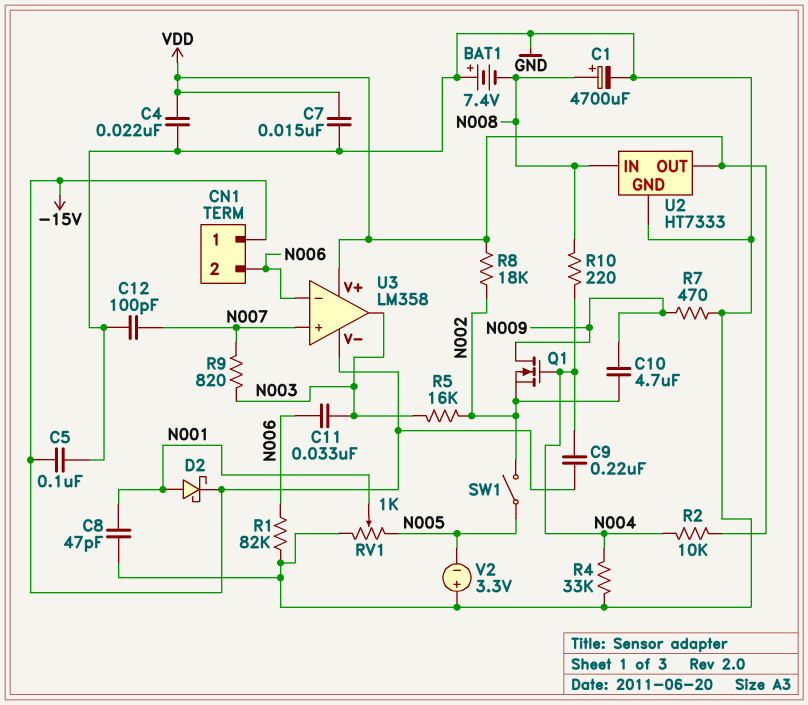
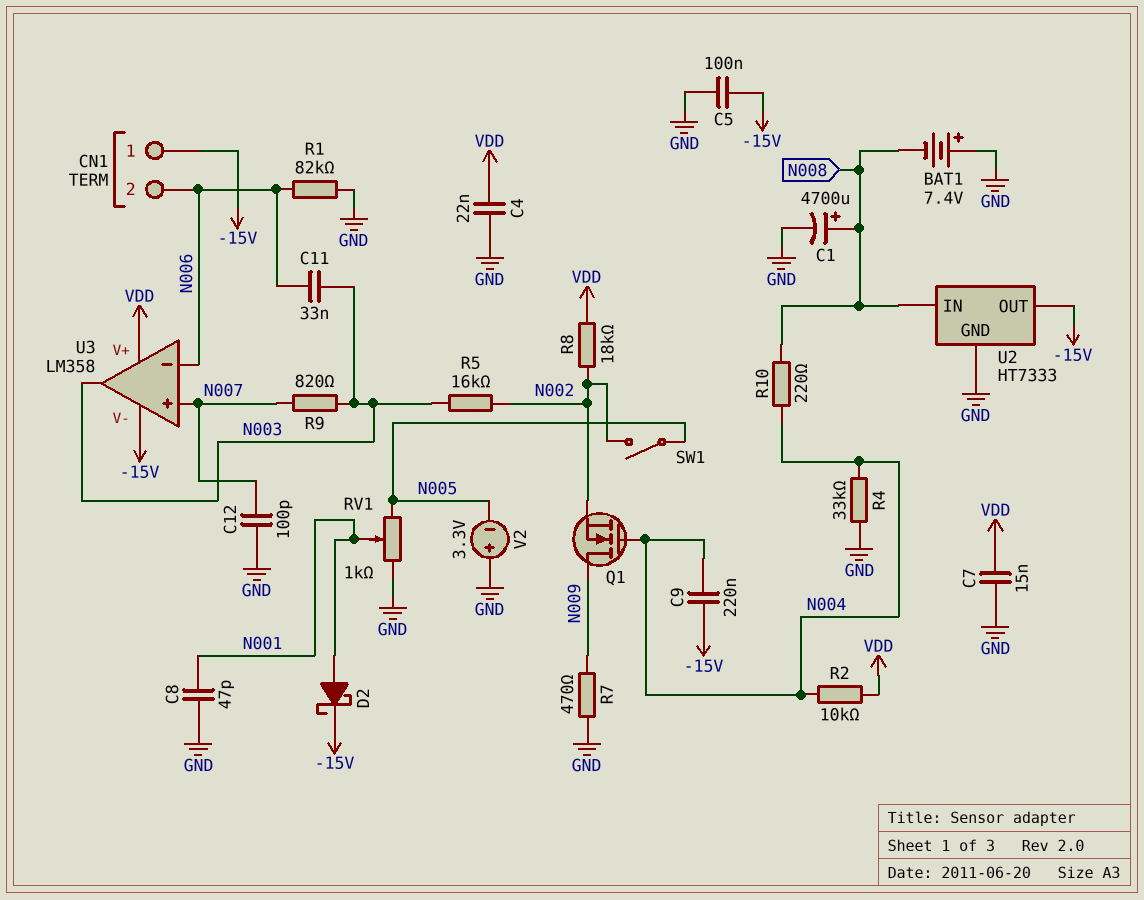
C10: 4.7uF (N002, N009) -> none
U2 pin OUT: VDD -> -15V

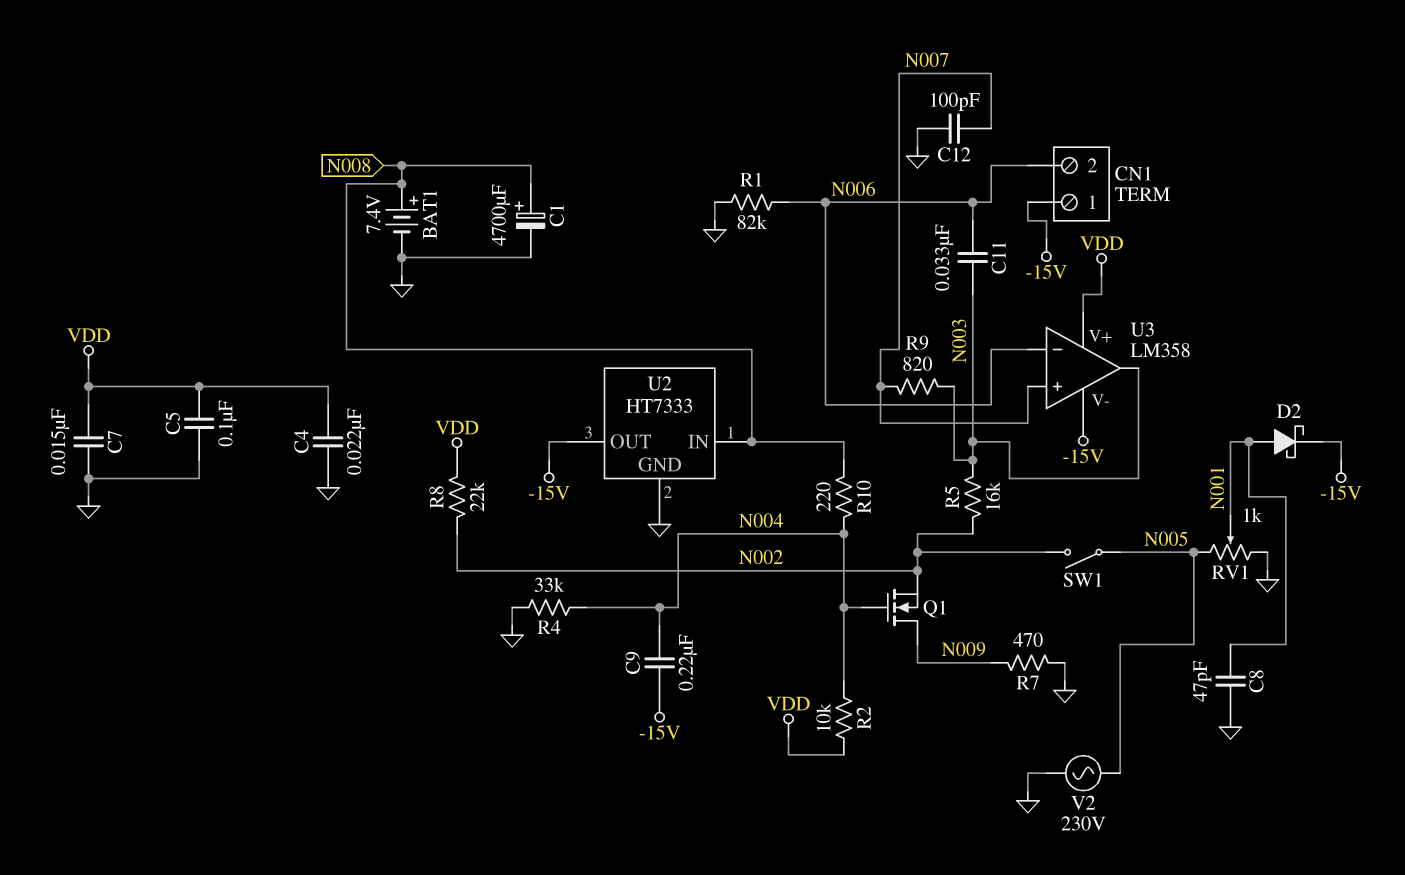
BAT1: 7.4V (plus GND, minus N008) -> 7.4V (plus N008, minus GND)
C5: 100nF (-15V, GND) -> 100nF (GND, VDD)
R8: 18k (N002, VDD) -> 22k (N002, VDD)
V2: 3.3V (plus GND, minus N005) -> AC 230V (GND, N005)

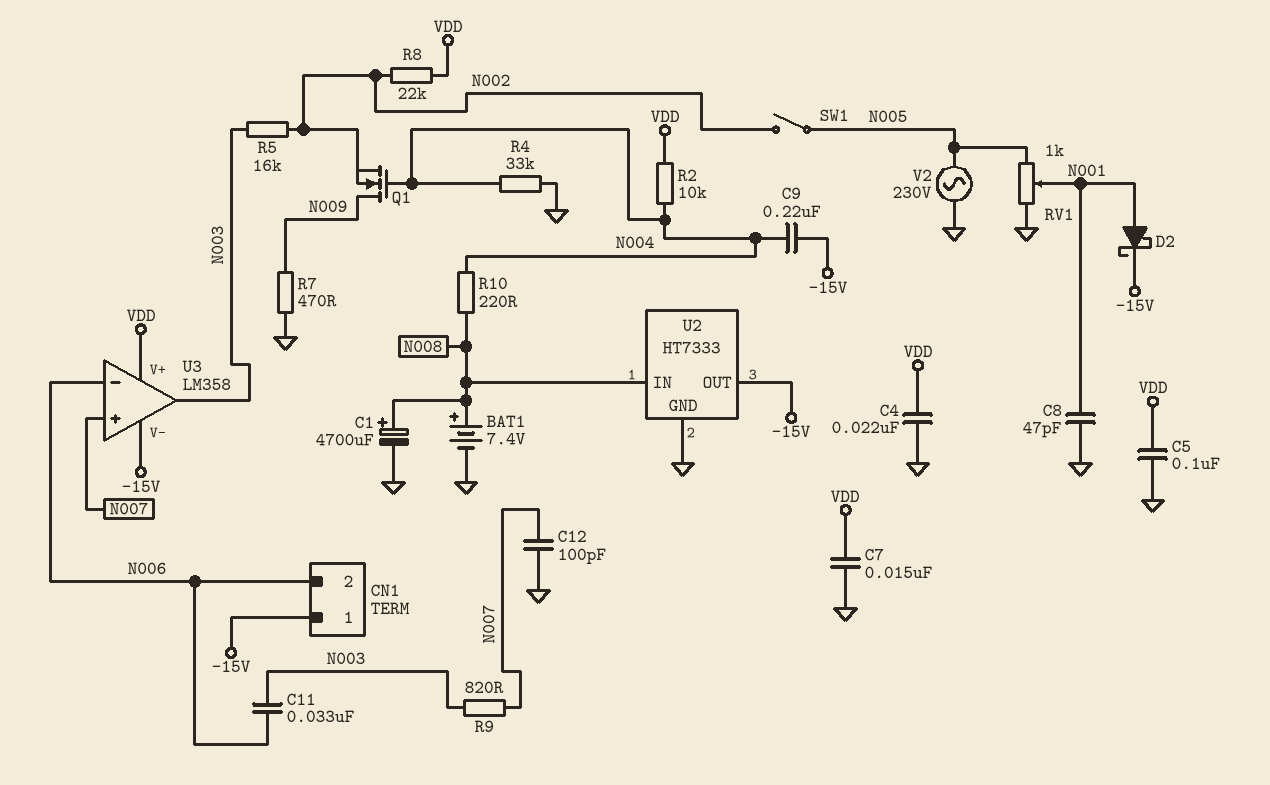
R1: 82k (GND, N006) -> none

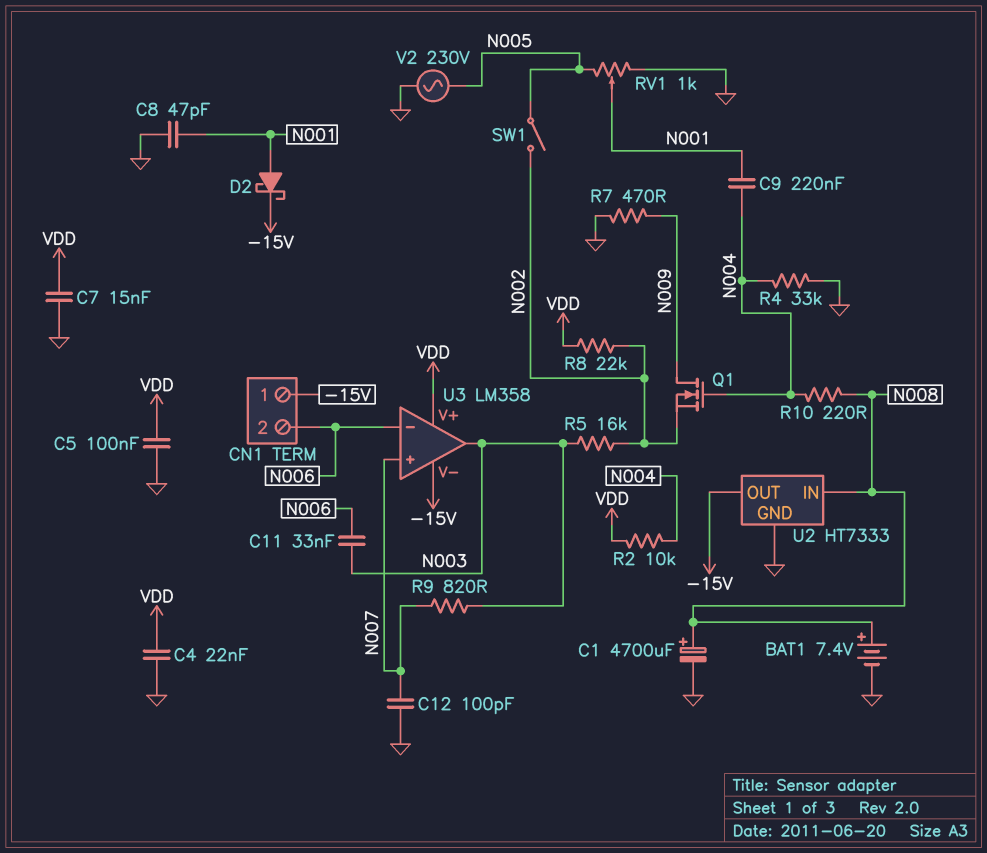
C9: 220nF (-15V, N004) -> 220nF (N001, N004)

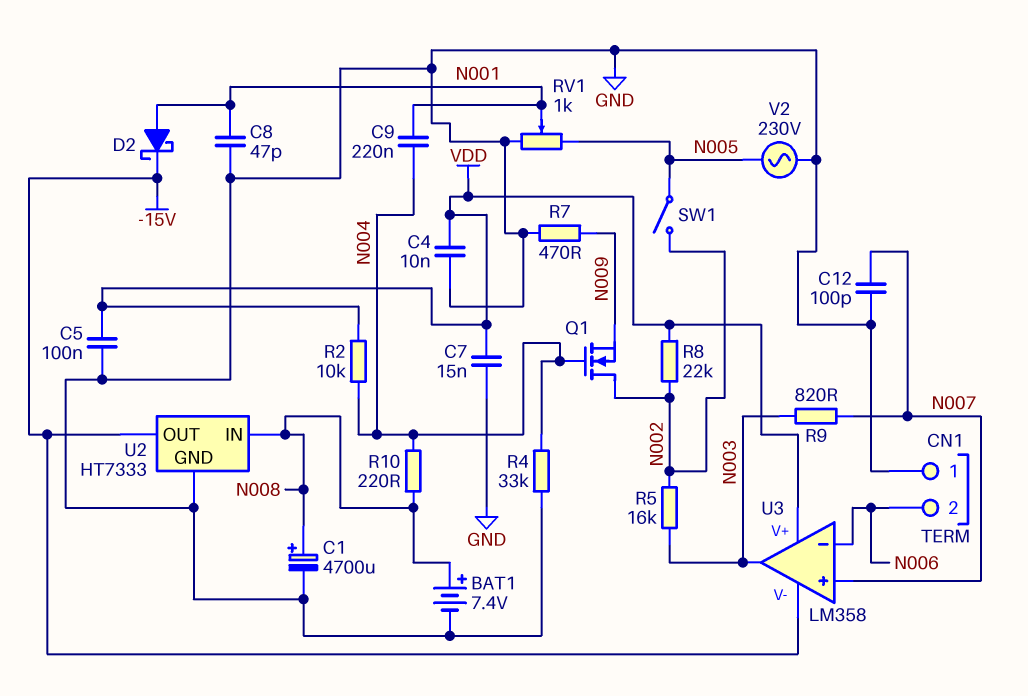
C4: 22nF (GND, VDD) -> 10nF (GND, VDD)
C11: 33nF (N003, N006) -> none
CN1 pin 1: -15V -> GND
Q1: NMOS (G N004, D N009, S N002) -> NMOS (G N004, D N002, S N009)

